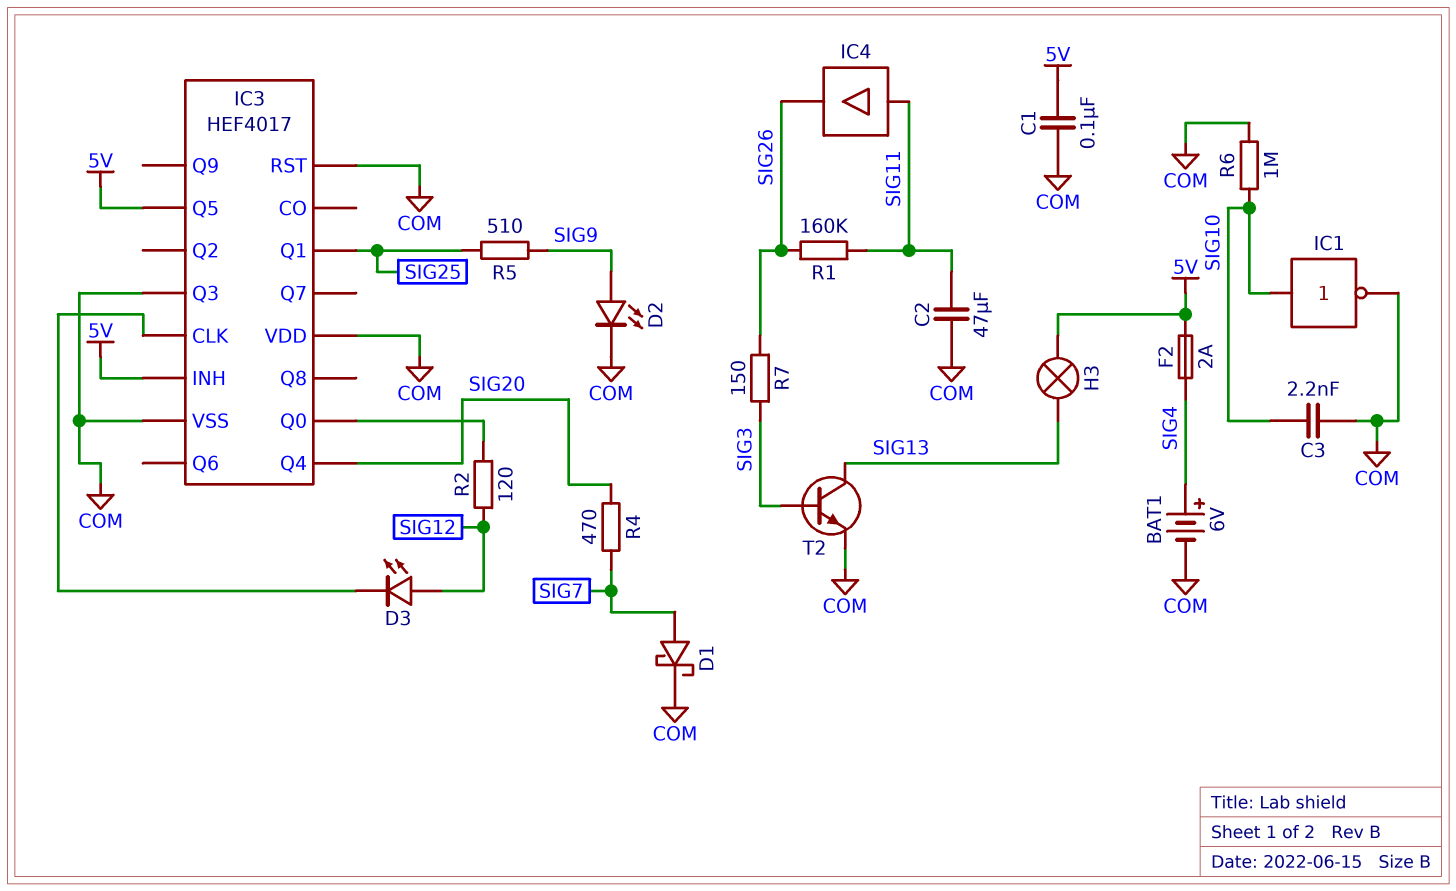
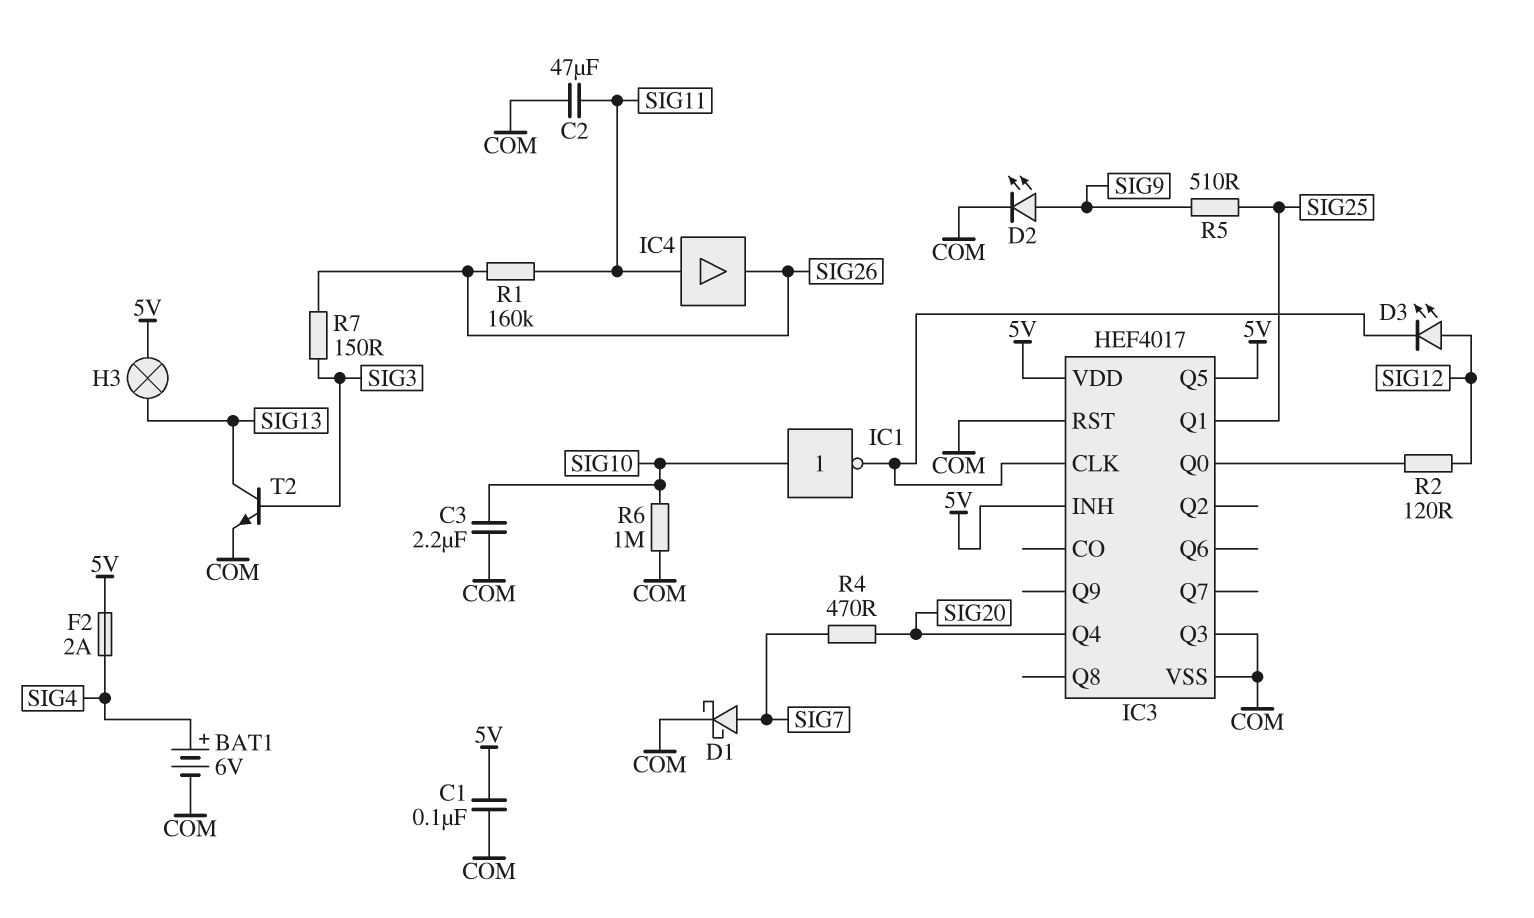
C3: 2.2nF (COM, SIG10) -> 2.2uF (COM, SIG10)
IC1: NOT (in SIG10, out COM) -> NOT (in SIG10, out IC3/CLK)
IC3 pin VDD: COM -> 5V

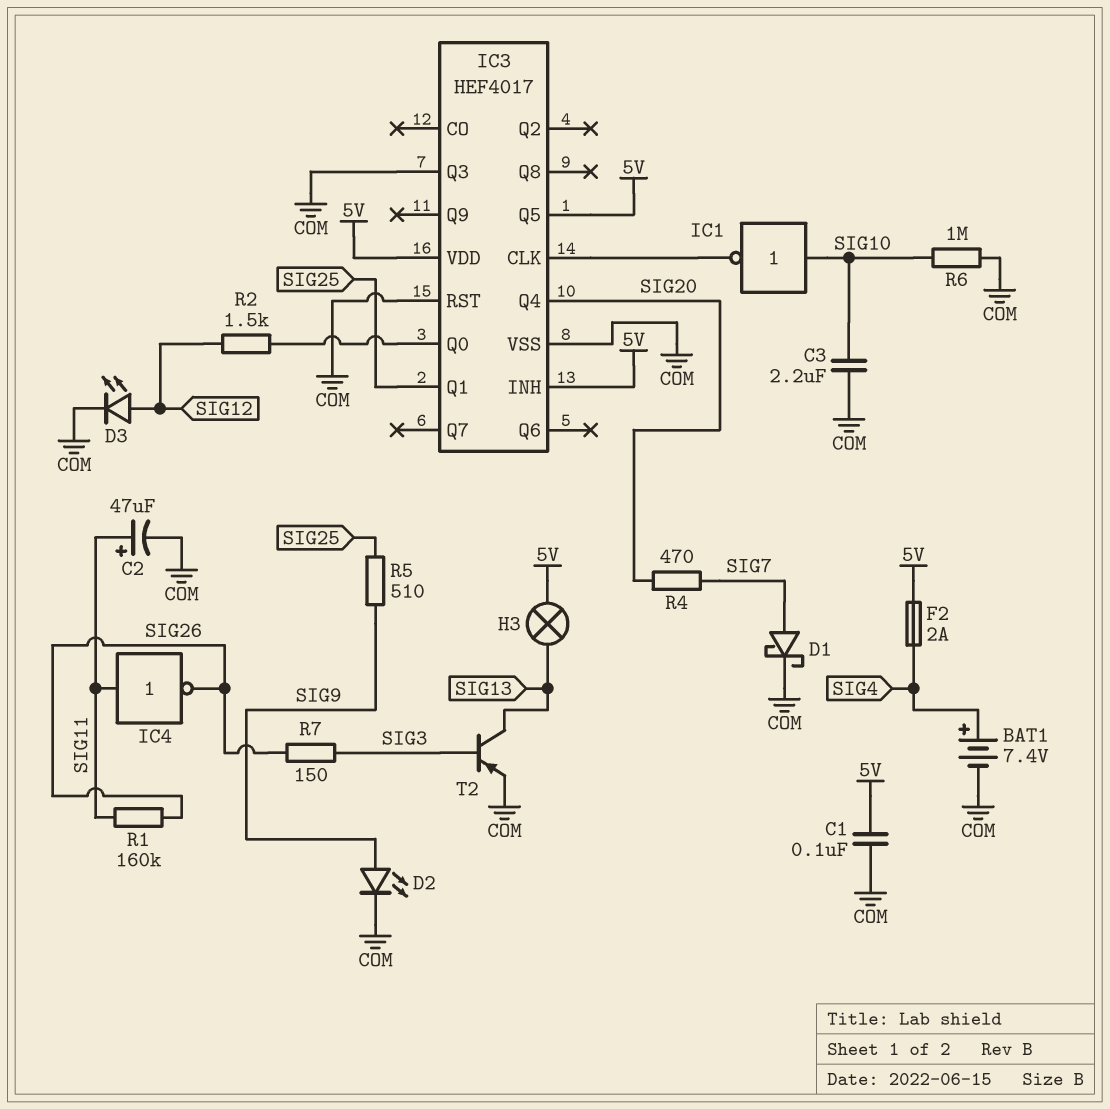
BAT1: 6V (plus SIG4, minus COM) -> 7.4V (plus SIG4, minus COM)
C2: 47uF (COM, SIG11) -> 47uF (plus SIG11, minus COM)
D3: LED (A SIG12, K IC3/CLK) -> LED (A SIG12, K COM)
IC4: buffer (in SIG11, out SIG26) -> NOT (in SIG11, out SIG26)
R2: 120 (IC3/Q0, SIG12) -> 1.5k (IC3/Q0, SIG12)
T2: NPN (B SIG3, C SIG13, E COM) -> PNP (B SIG3, C SIG13, E COM)

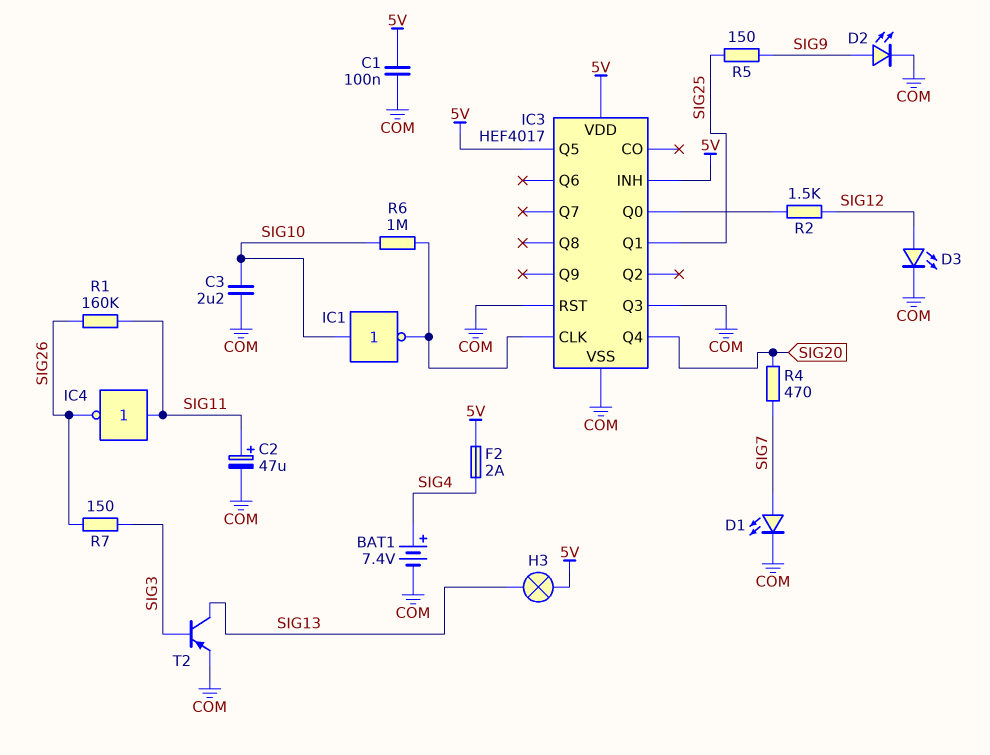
D1: schottky (A SIG7, K COM) -> LED (A SIG7, K COM)
R5: 510 (SIG9, SIG25) -> 150 (SIG9, SIG25)
R6: 1M (COM, SIG10) -> 1M (IC3/CLK, SIG10)

